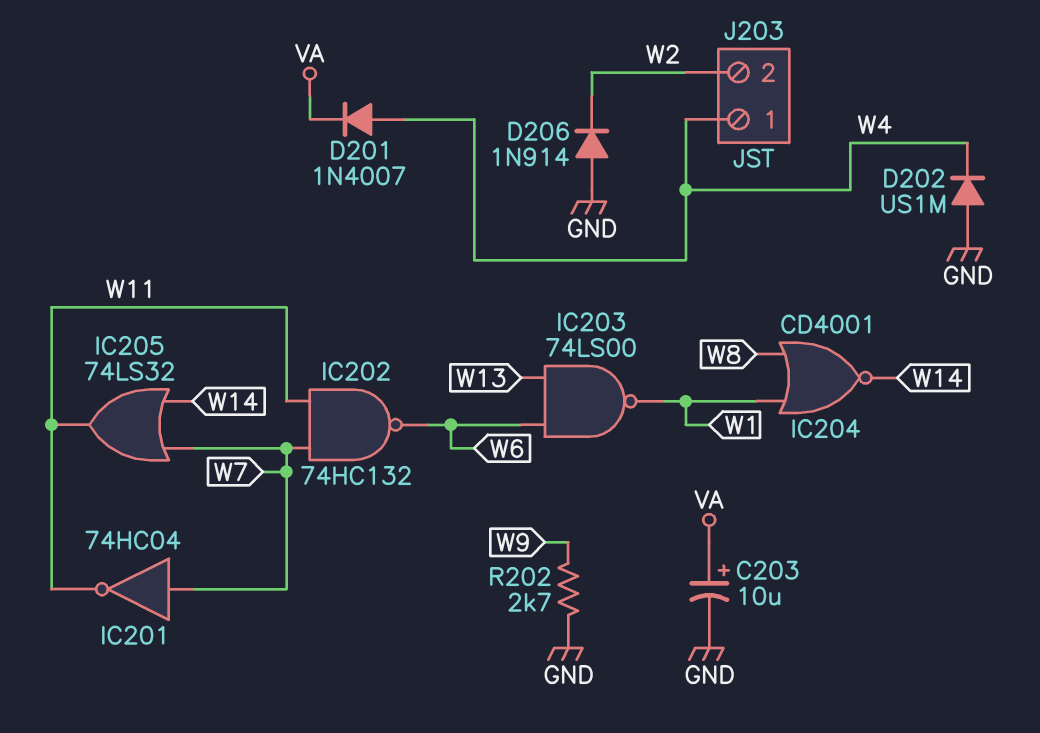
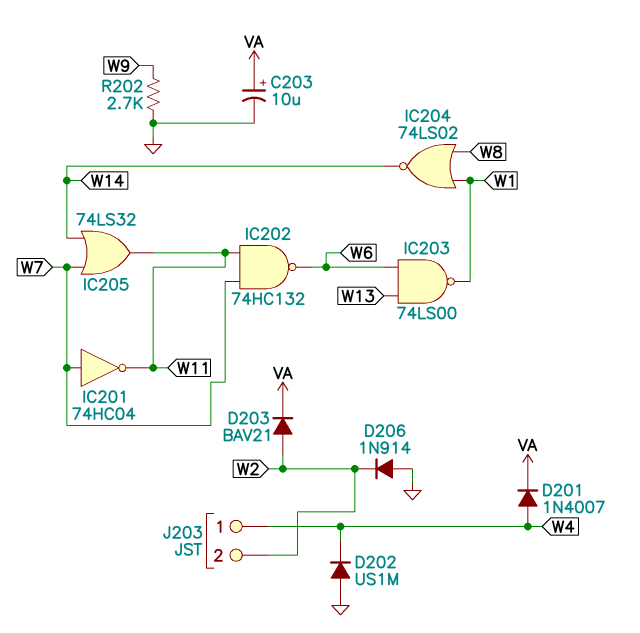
D203: none -> diode BAV21 (A W2, K VA)
IC204: NOR CD4001 (in W1, in W8, out W14) -> NOR 74LS02 (in W1, in W8, out W14)

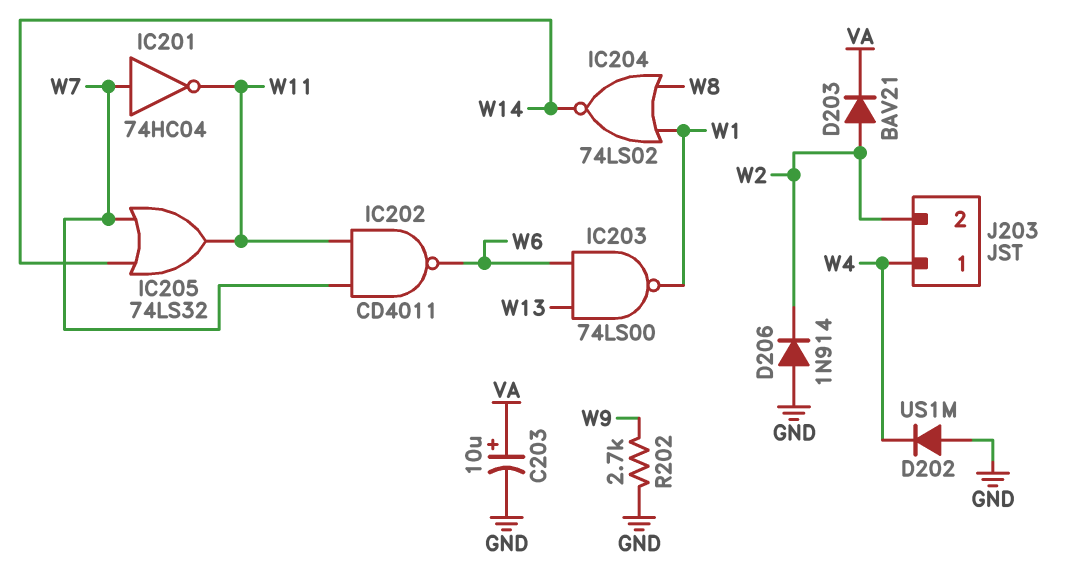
D201: diode 1N4007 (A W4, K VA) -> none
IC202: NAND 74HC132 (in W7, in W11, out W6) -> NAND CD4011 (in W7, in W11, out W6)

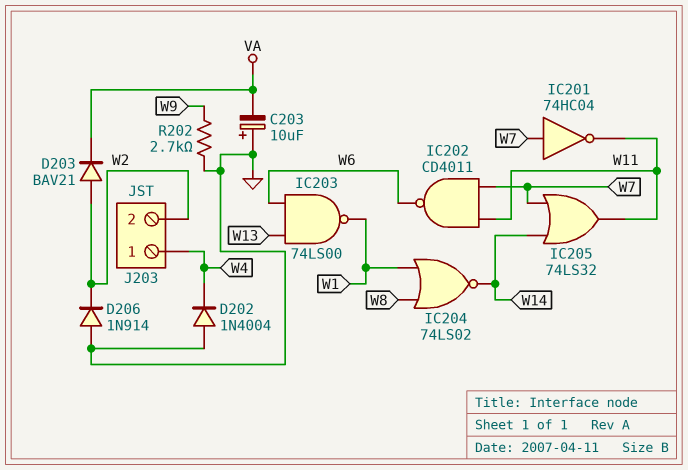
C203: 10uF (plus VA, minus GND) -> 10uF (plus GND, minus VA)
D202: diode US1M (A GND, K W4) -> diode 1N4004 (A GND, K W4)

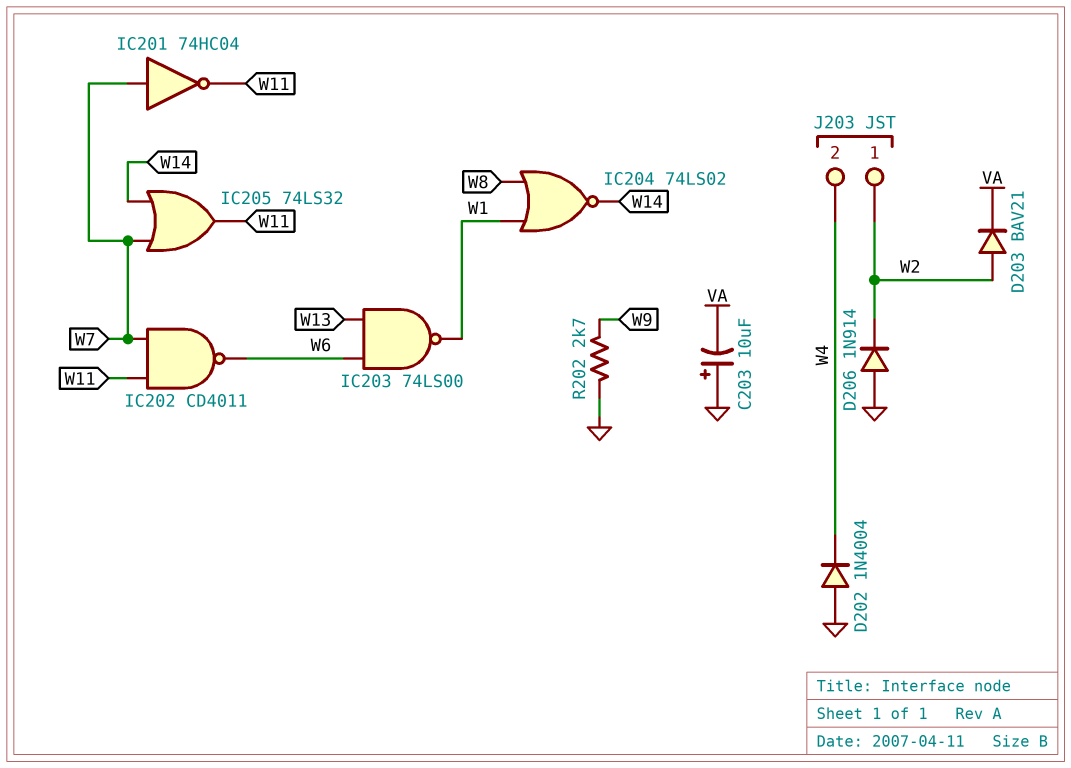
J203 pin 1: W4 -> W2
J203 pin 2: W2 -> W4

